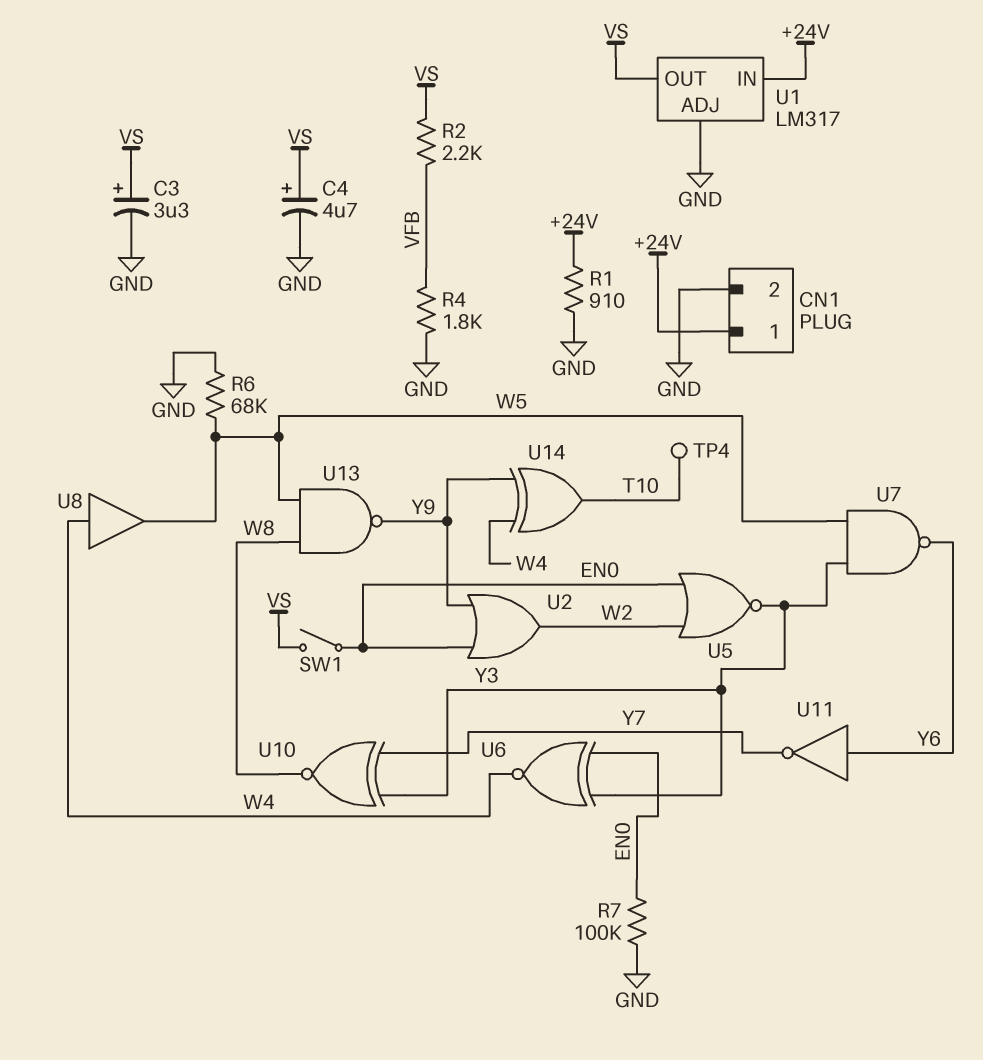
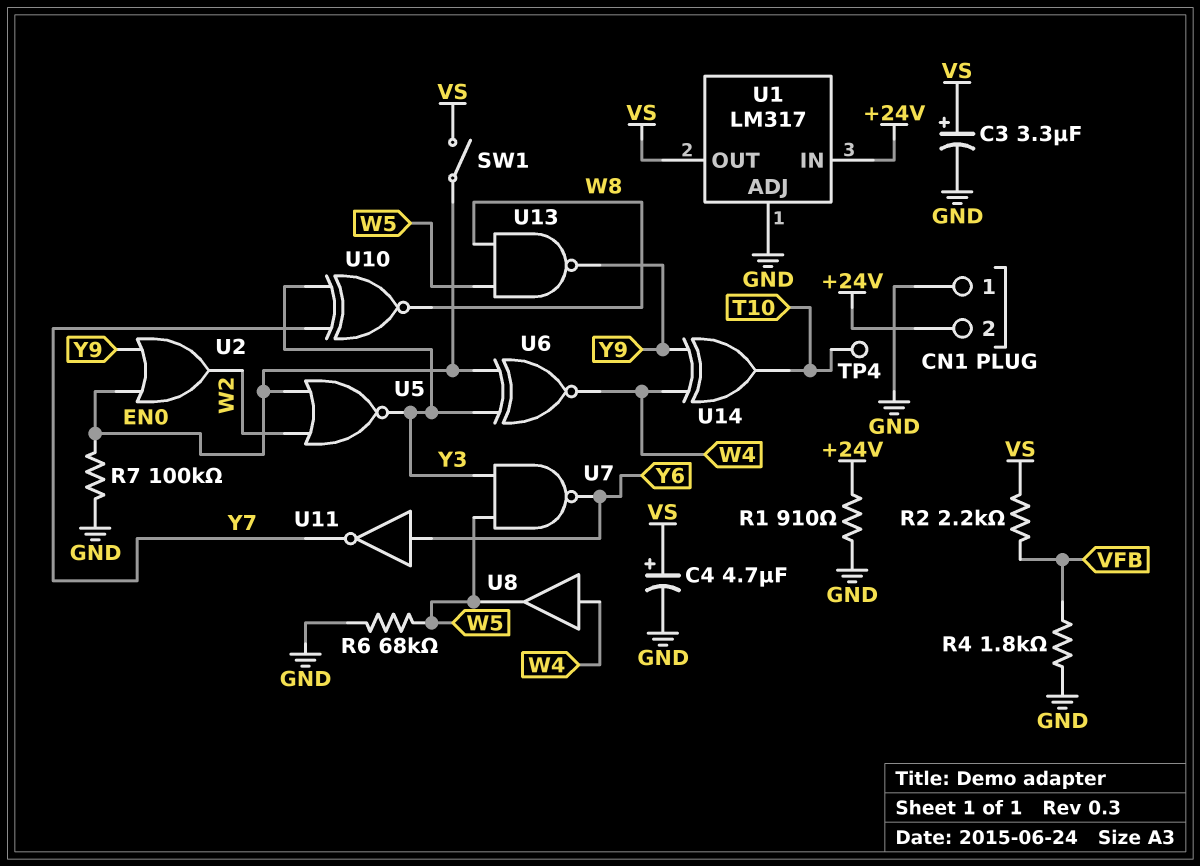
CN1 pin 1: +24V -> GND
CN1 pin 2: GND -> +24V

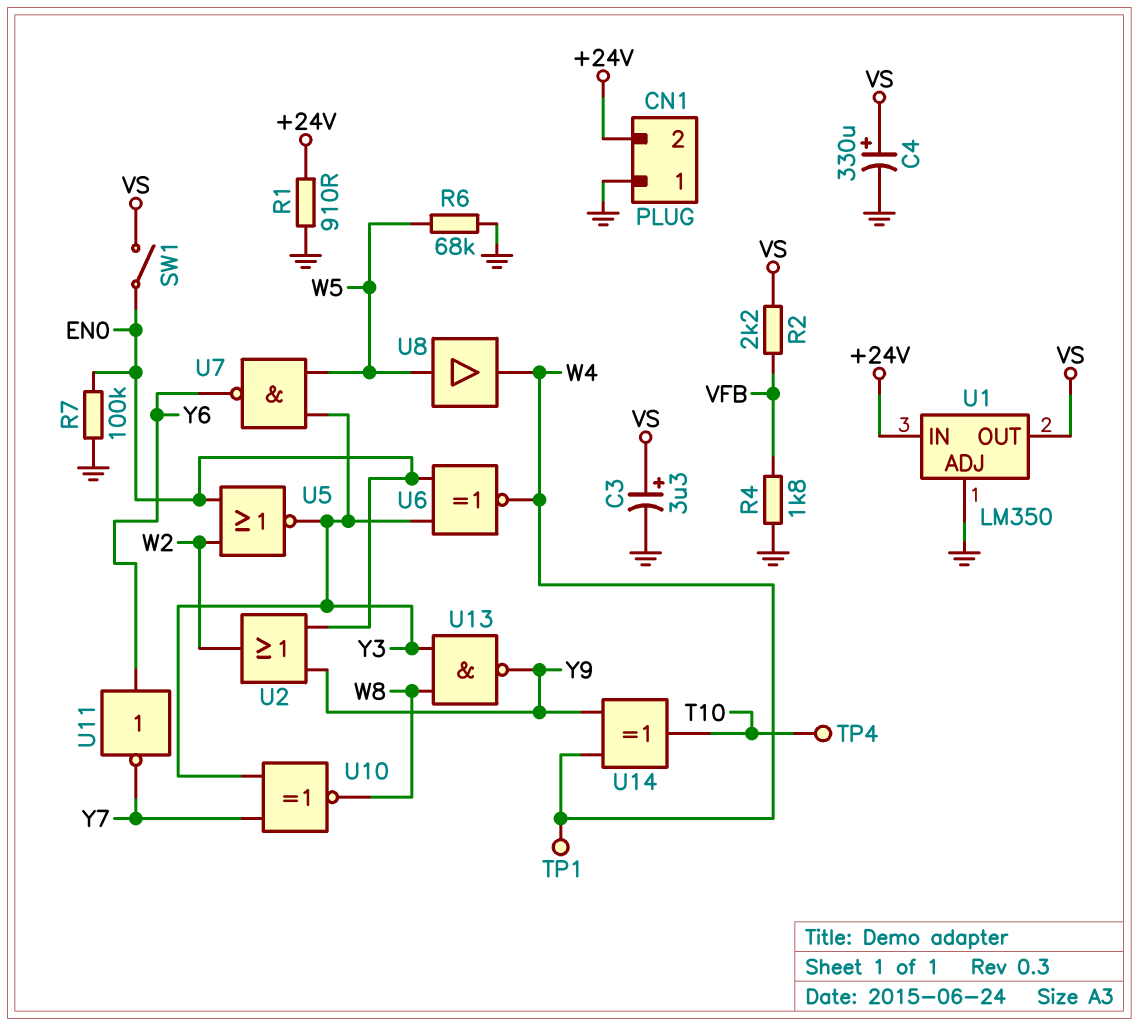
C4: 4.7uF (plus VS, minus GND) -> 330uF (plus VS, minus GND)
TP1: none -> test point (W4)
U1: LM317 -> LM350
U8: buffer (in W4, out W5) -> buffer (in W5, out W4)
U13: NAND (in W5, in W8, out Y9) -> NAND (in W8, in Y3, out Y9)

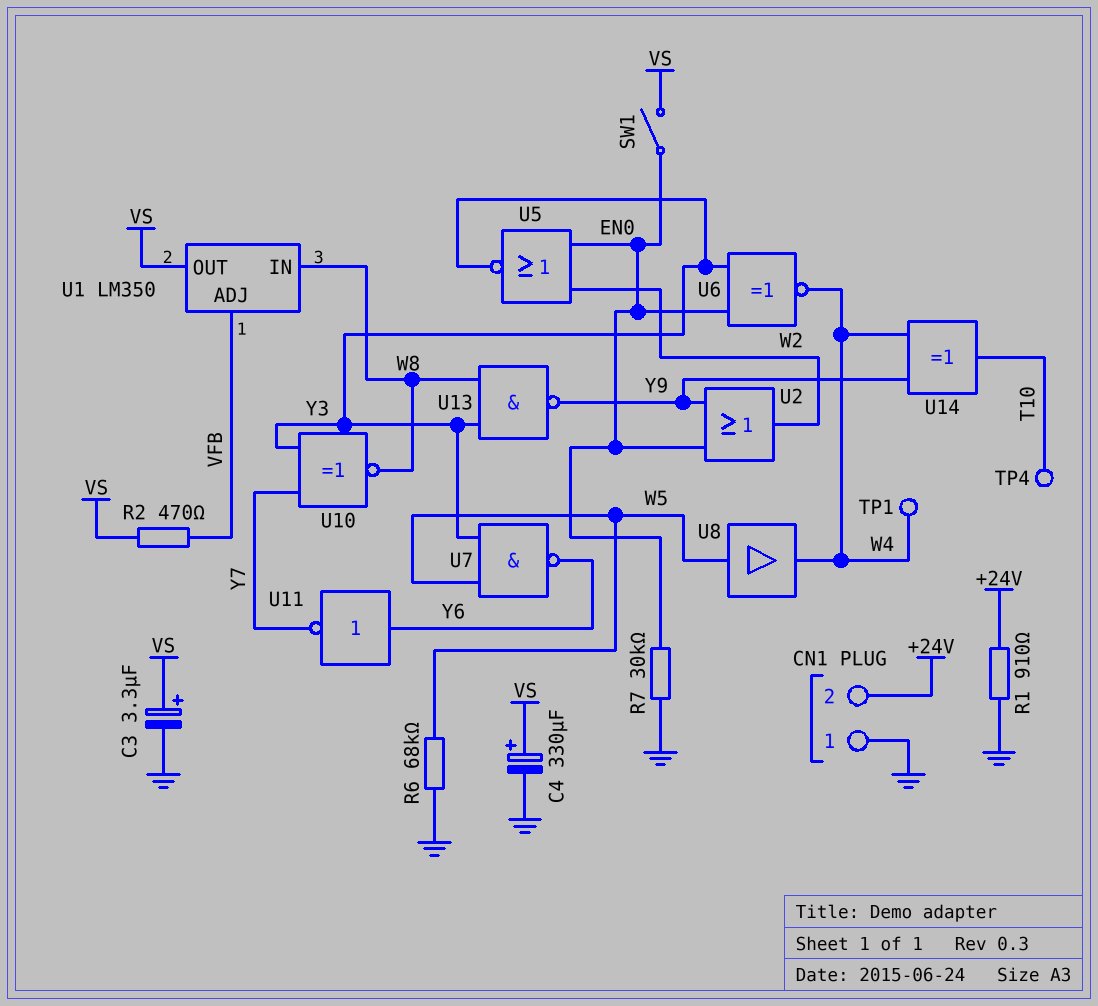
R2: 2.2k (VFB, VS) -> 470 (VFB, VS)
R4: 1.8k (GND, VFB) -> none
R7: 100k (EN0, GND) -> 30k (EN0, GND)
U1 pin ADJ: GND -> VFB
U1 pin IN: +24V -> W8

